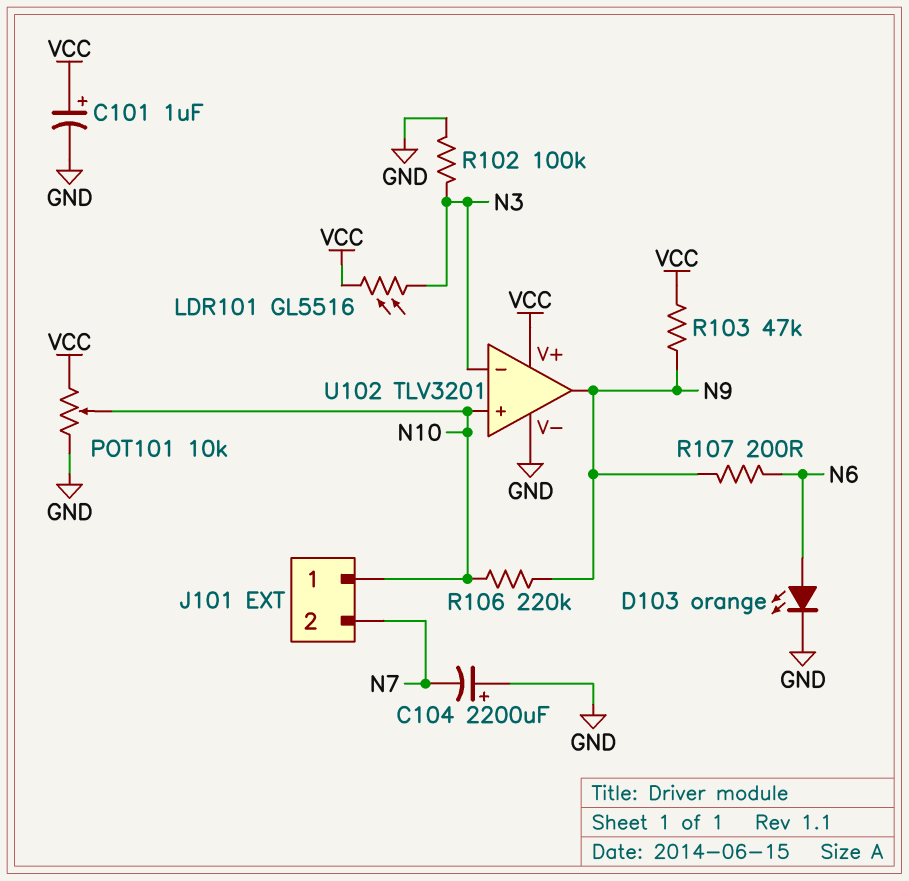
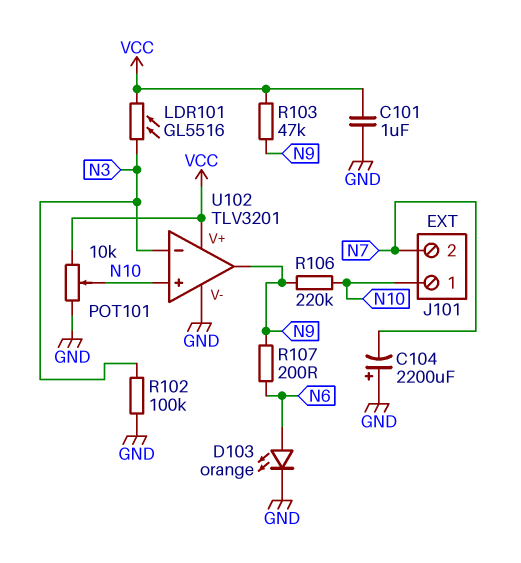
C101: 1uF (plus VCC, minus GND) -> 1uF (GND, VCC)

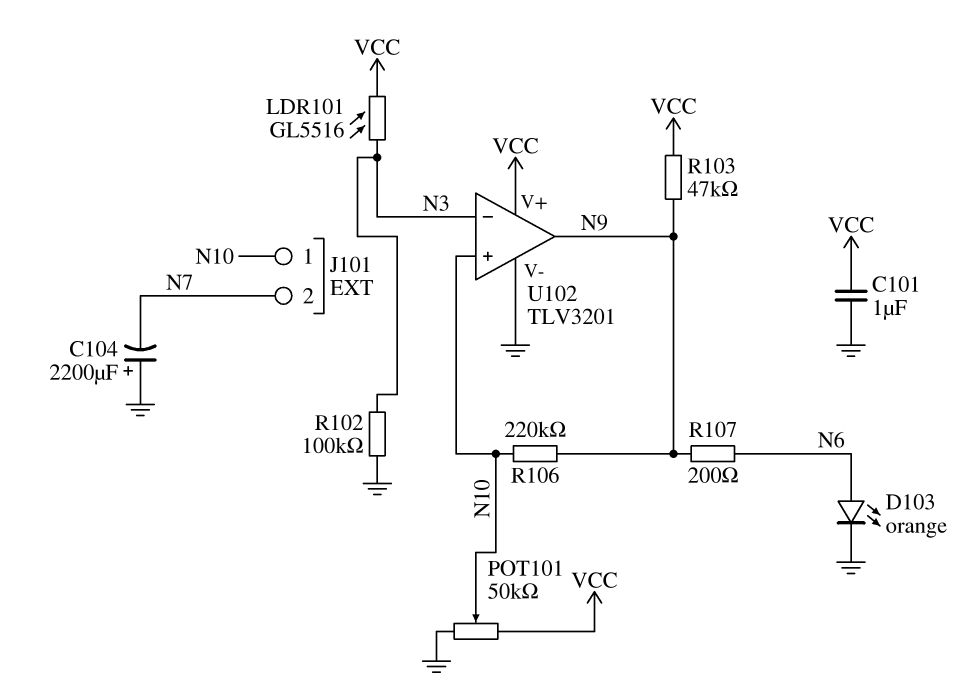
POT101: 10k (GND, VCC, wiper N10) -> 50k (GND, VCC, wiper N10)

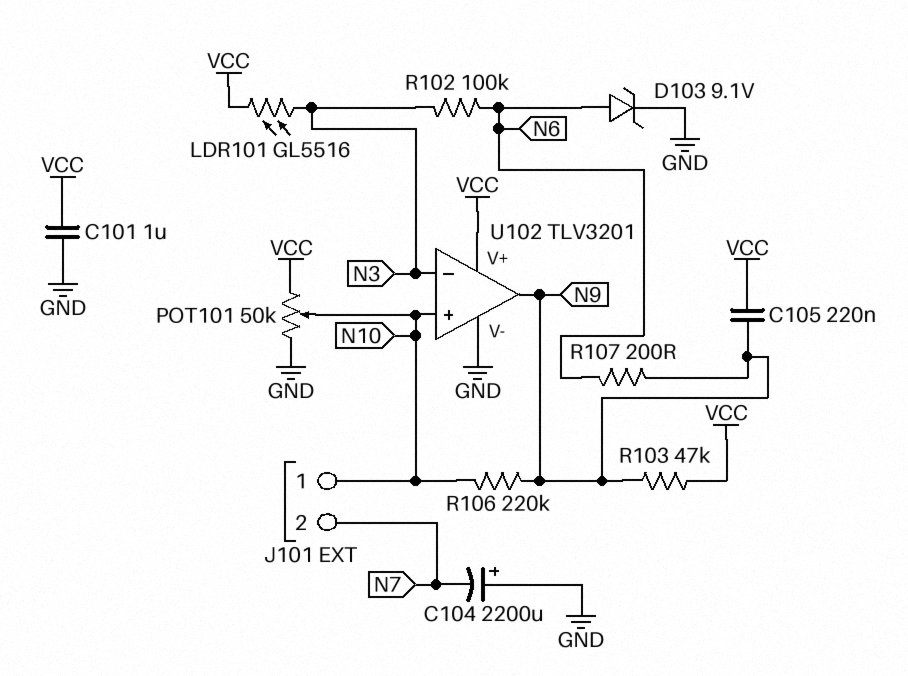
C105: none -> 220nF (N9, VCC)
D103: LED orange (A N6, K GND) -> zener 9.1V (A N6, K GND)
R102: 100k (GND, N3) -> 100k (N3, N6)

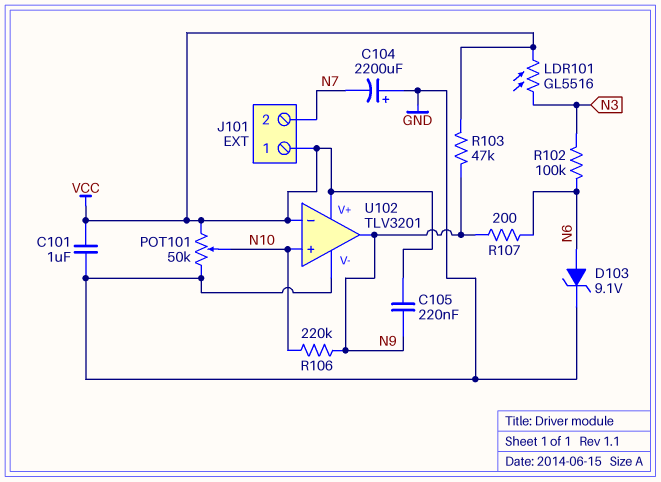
J101 pin 1: N10 -> VCC
U102 pin in-: N3 -> VCC

